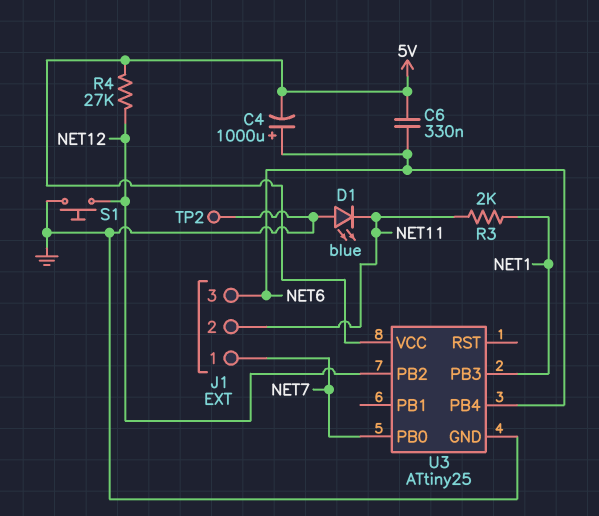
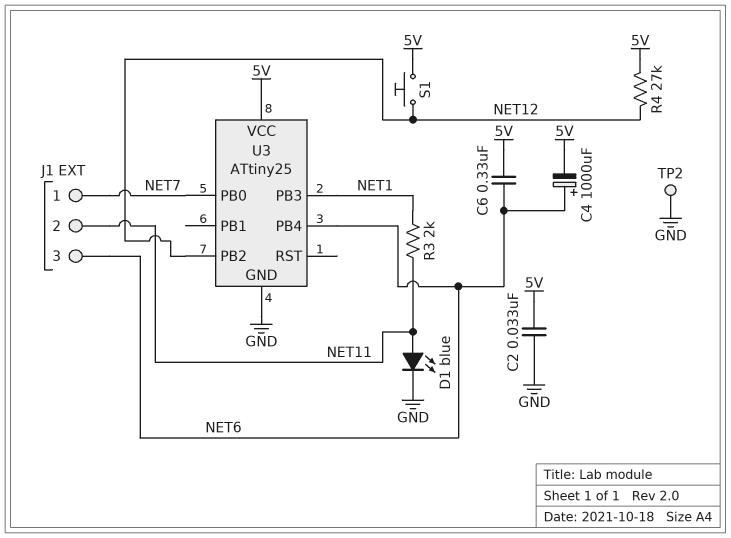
C2: none -> 33nF (5V, GND)
D1: LED blue (A GND, K NET11) -> LED blue (A NET11, K GND)
S1: button (GND, NET12) -> button (5V, NET12)

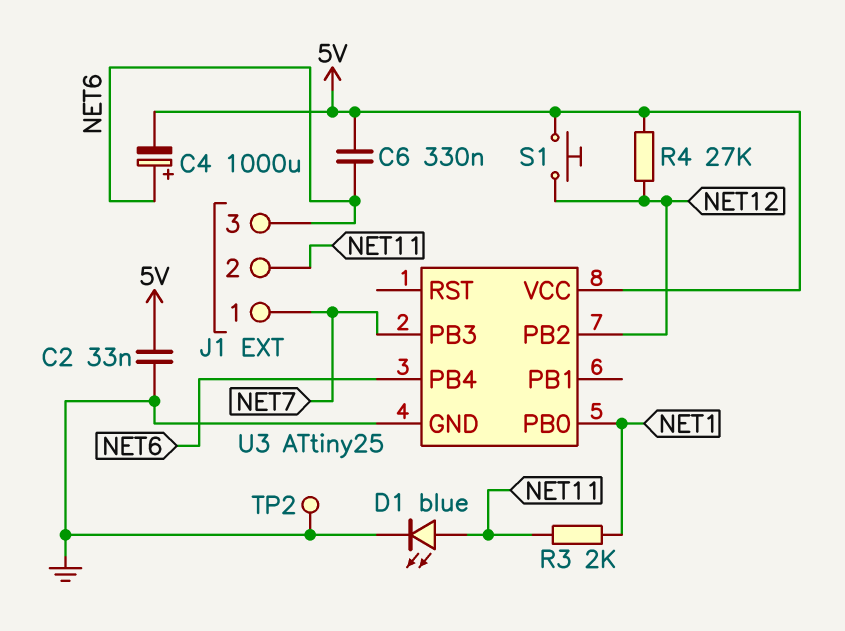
U3 pin PB0: NET7 -> NET1
U3 pin PB3: NET1 -> NET7

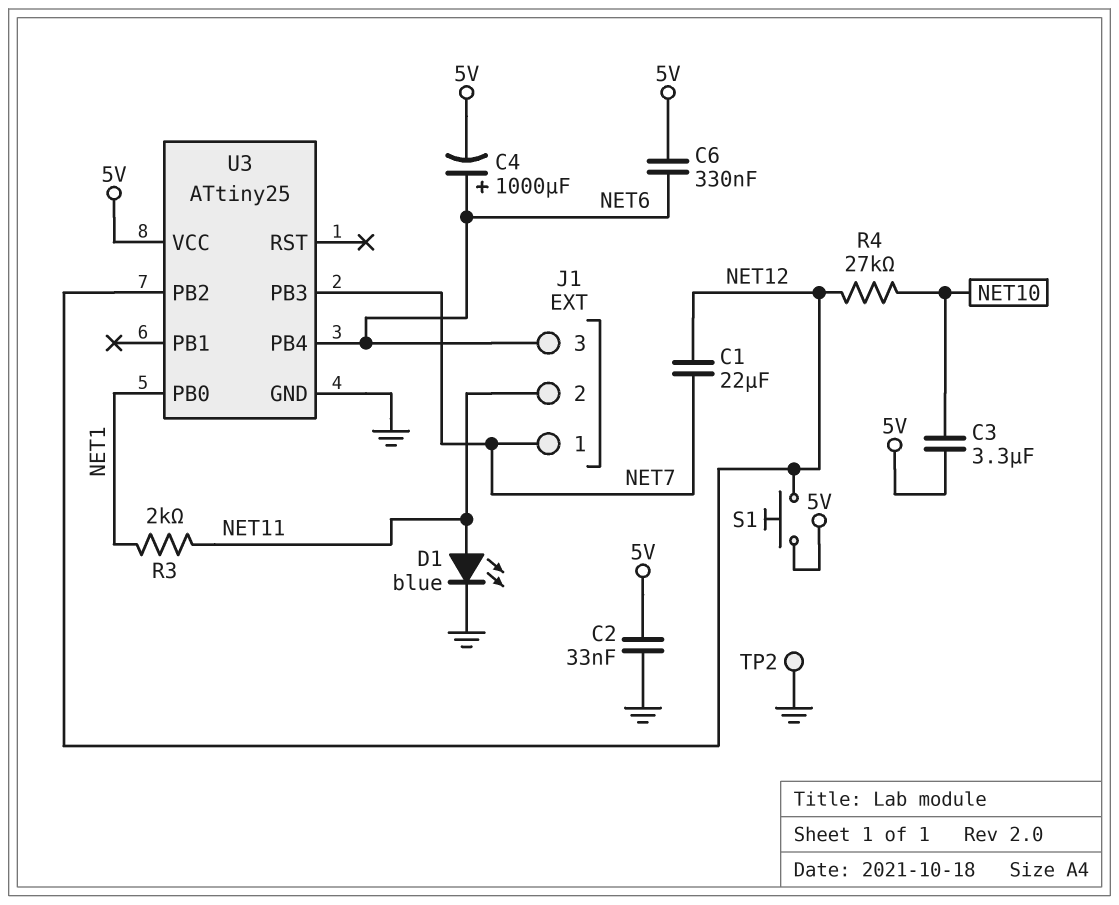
C1: none -> 22uF (NET7, NET12)
C3: none -> 3.3uF (5V, NET10)
R4: 27k (5V, NET12) -> 27k (NET10, NET12)

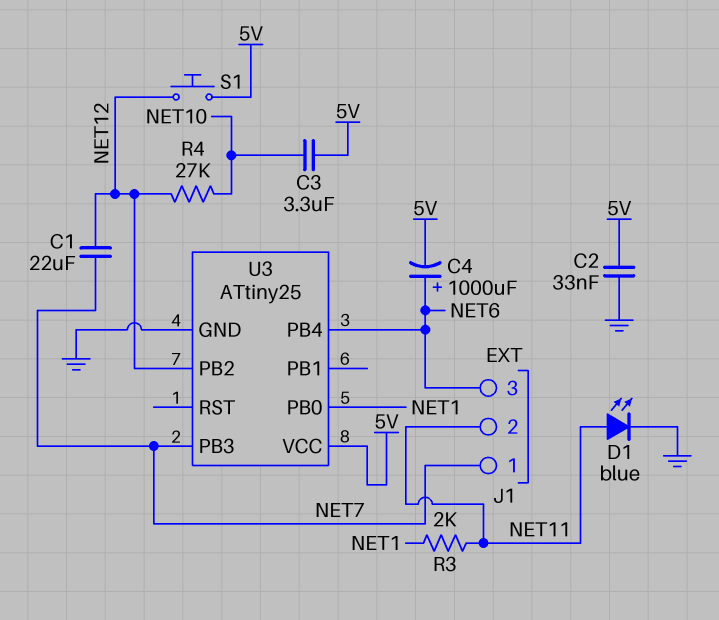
C6: 330nF (5V, NET6) -> none
TP2: test point (GND) -> none

